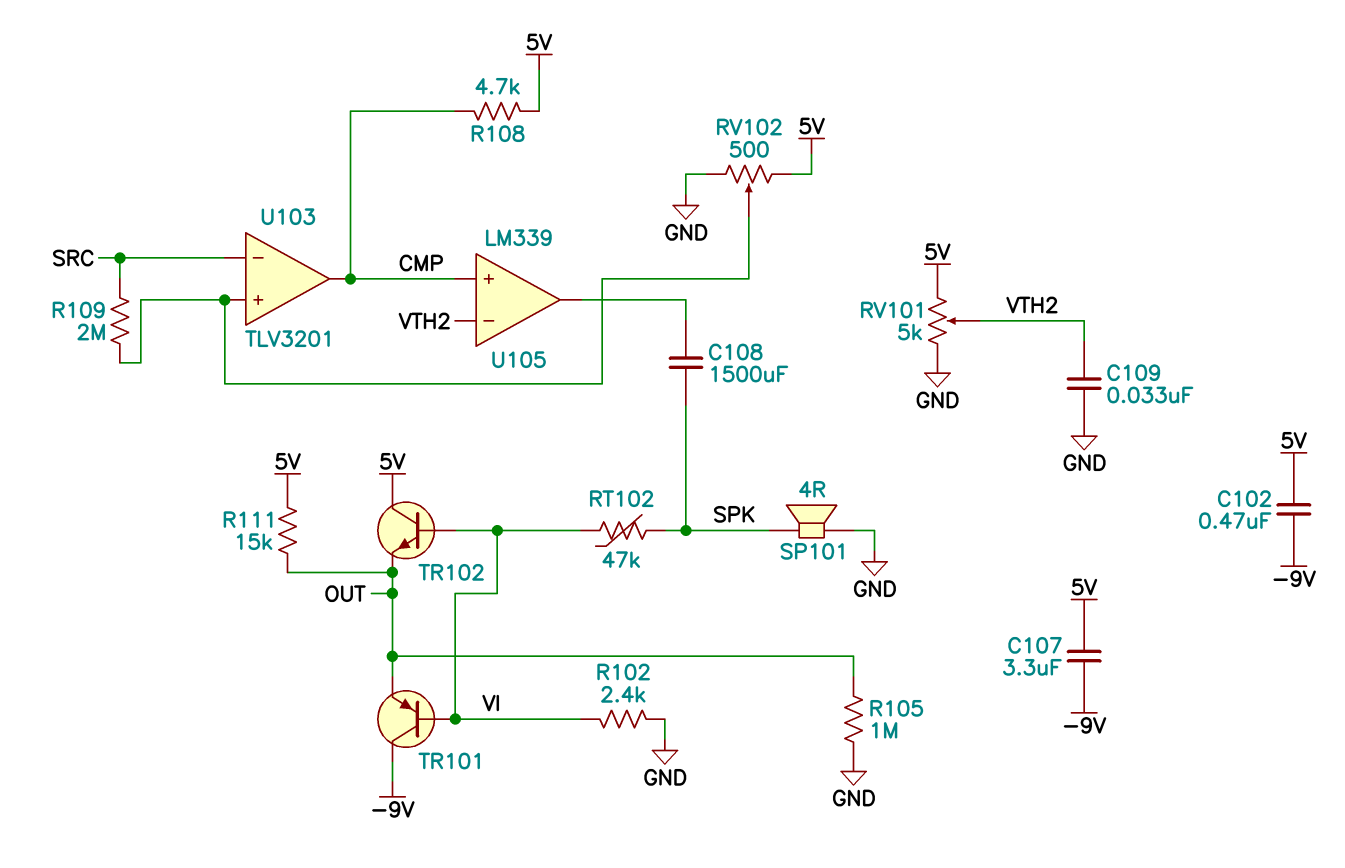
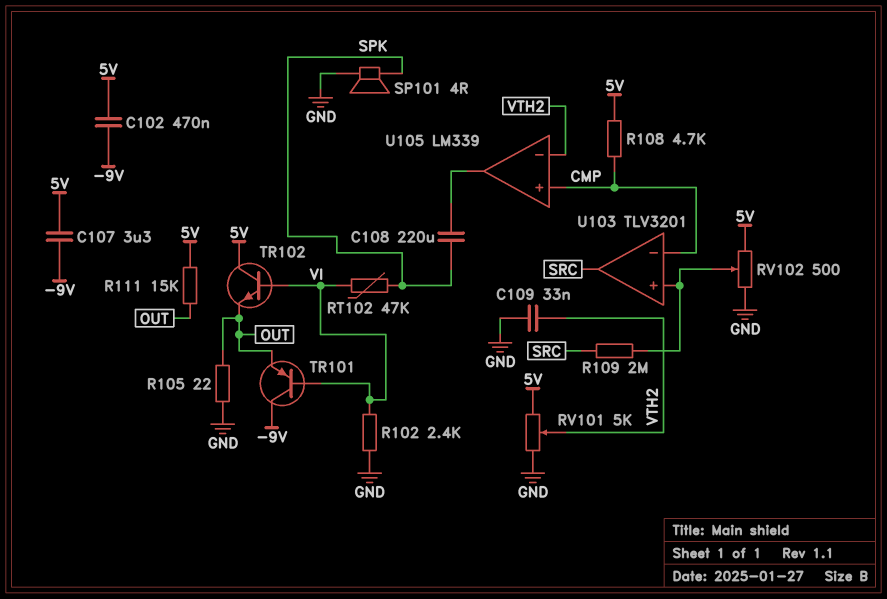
C108: 1500uF (SPK, U105/out) -> 220uF (SPK, U105/out)
R105: 1M (GND, OUT) -> 22 (GND, OUT)
U103 pin in-: SRC -> CMP
U103 pin out: CMP -> SRC

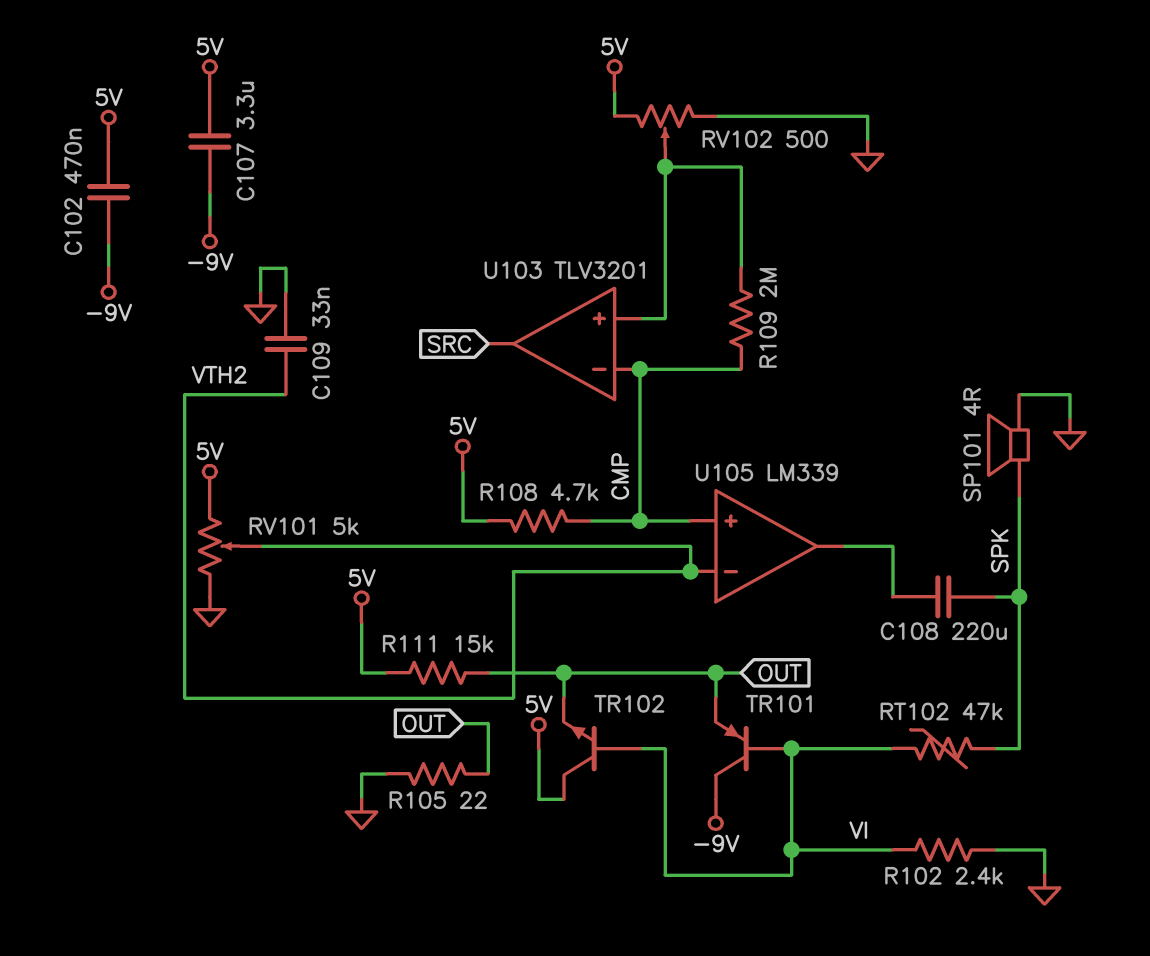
R109: 2M (SRC, U103/in+) -> 2M (CMP, U103/in+)

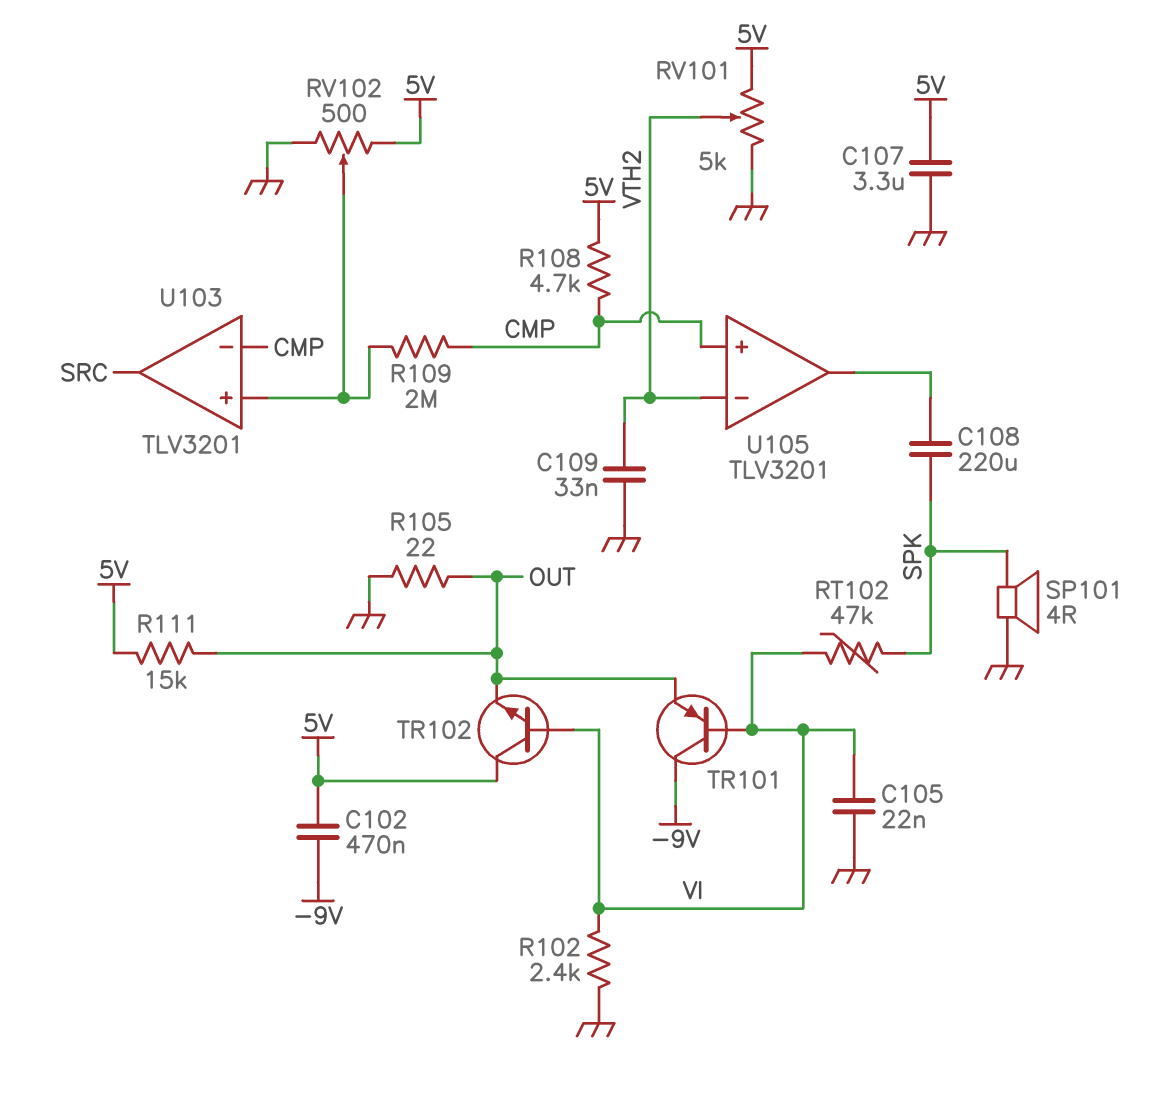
C105: none -> 22nF (GND, VI)
C107: 3.3uF (-9V, 5V) -> 3.3uF (5V, GND)
U105: LM339 -> TLV3201

